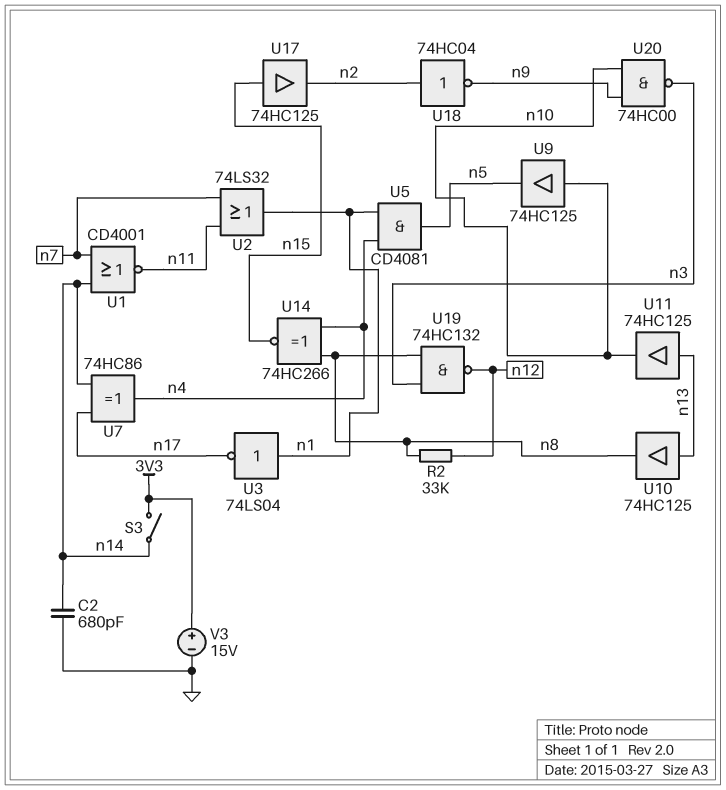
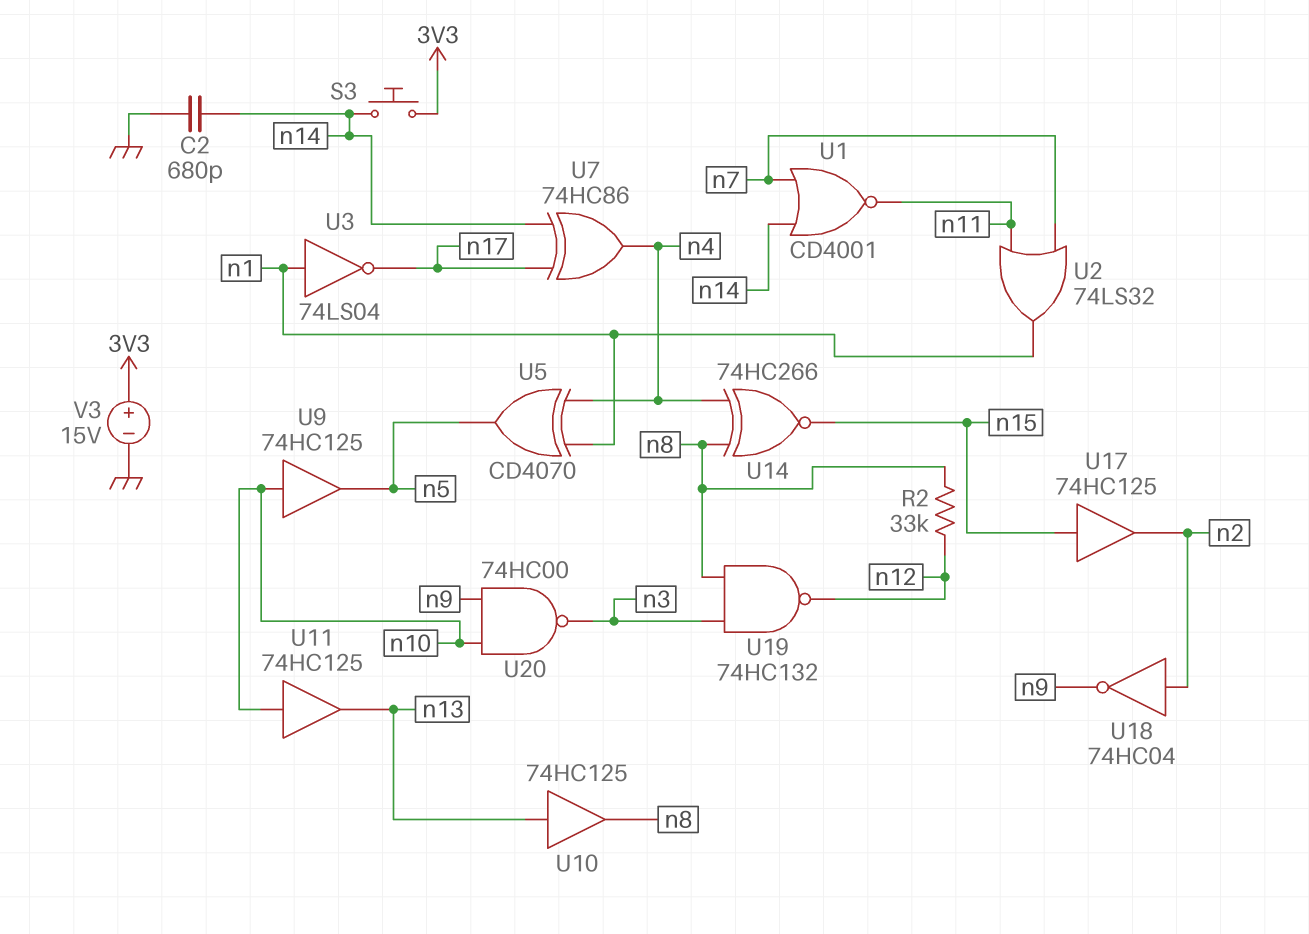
S3: switch (3V3, n14) -> button (3V3, n14)
U5: AND CD4081 (in n1, in n4, out n5) -> XOR CD4070 (in n1, in n4, out n5)
U11: buffer 74HC125 (in n13, out n10) -> buffer 74HC125 (in n10, out n13)

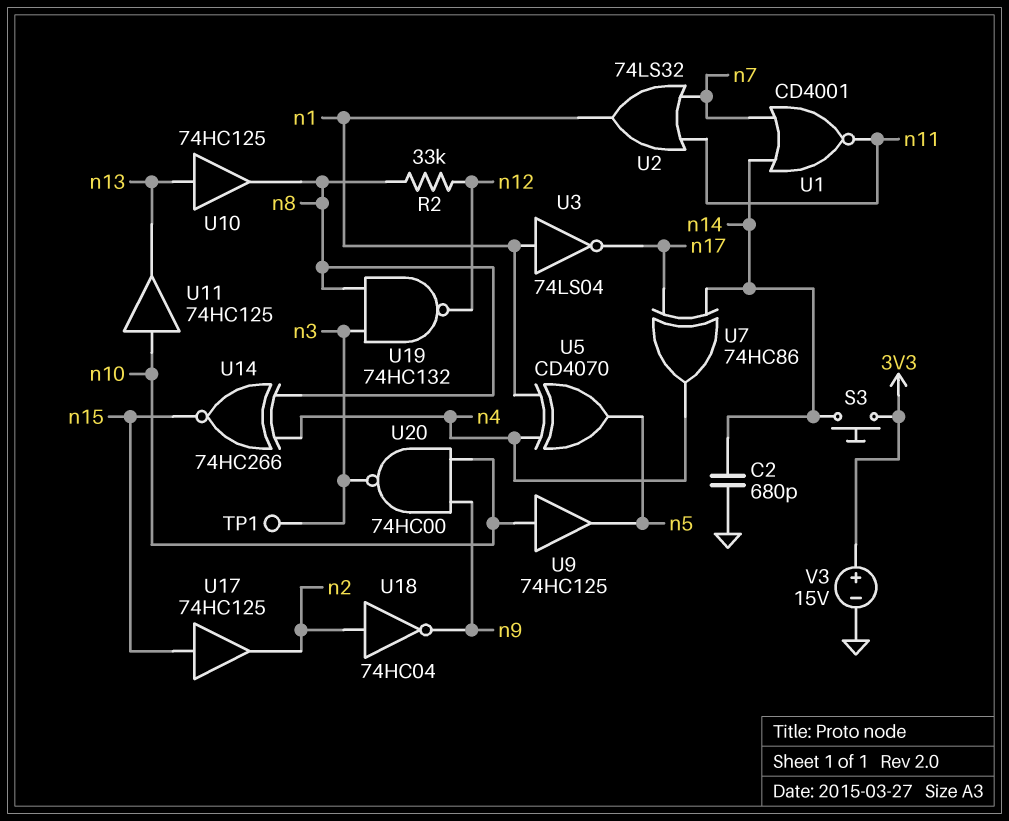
TP1: none -> test point (n3)

